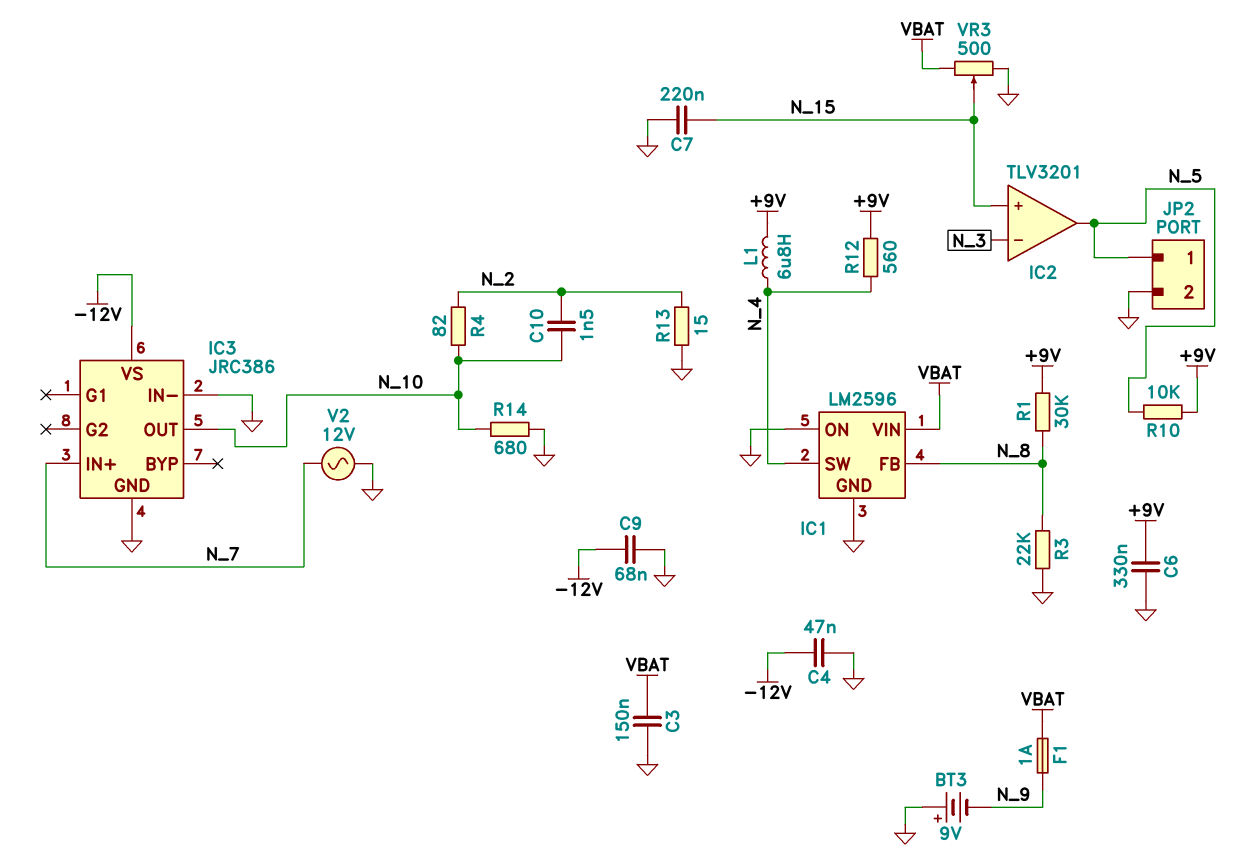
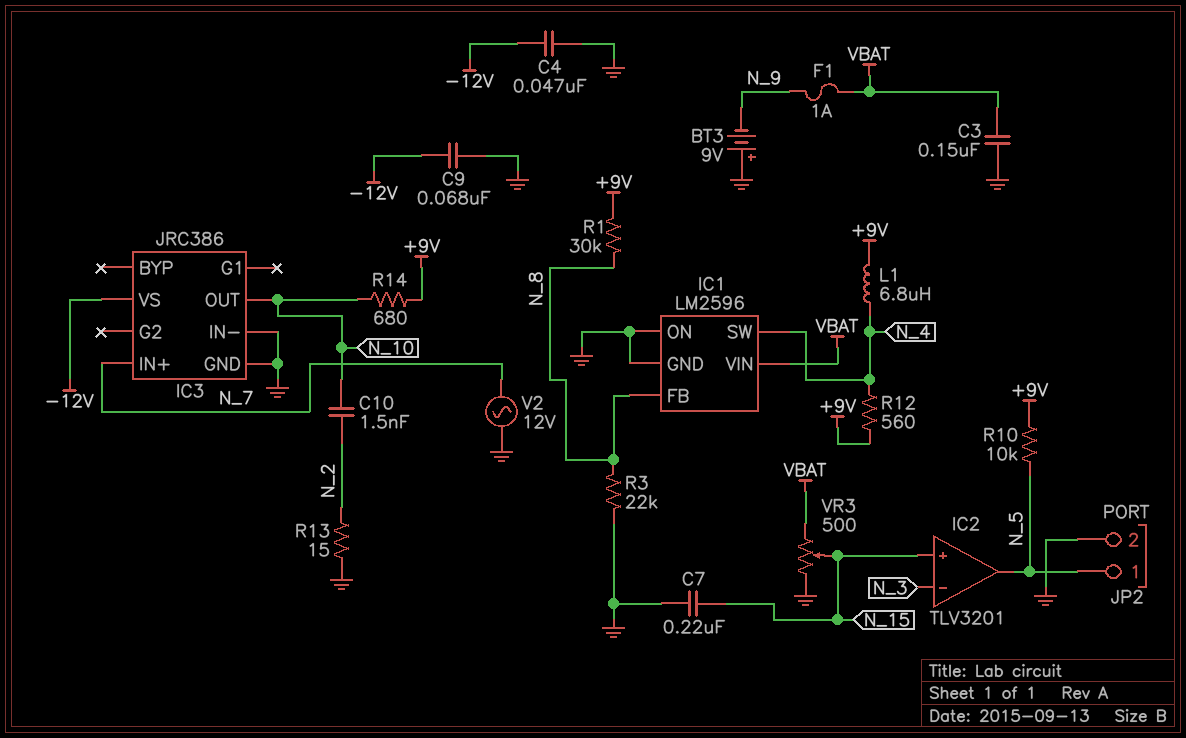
C6: 330nF (+9V, GND) -> none
R4: 82 (N_2, N_10) -> none
R14: 680 (GND, N_10) -> 680 (+9V, N_10)

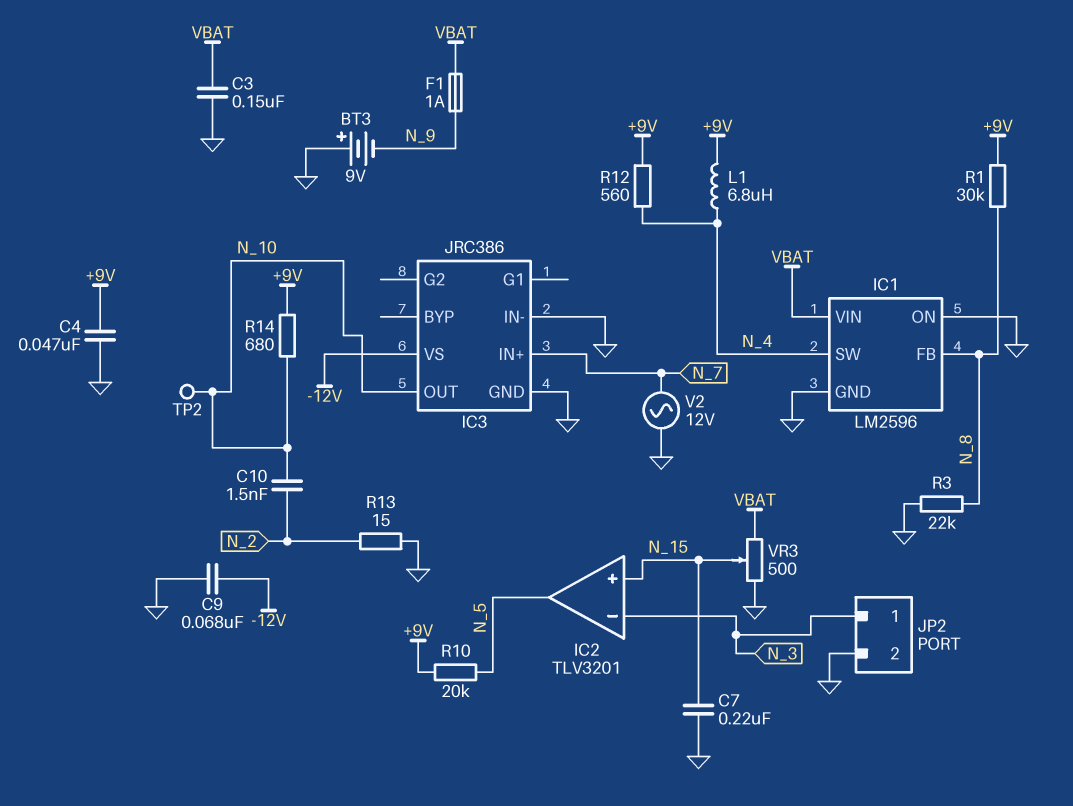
C4: 47nF (-12V, GND) -> 47nF (+9V, GND)
JP2 pin 1: N_5 -> N_3
R10: 10k (+9V, N_5) -> 20k (+9V, N_5)
TP2: none -> test point (N_10)

